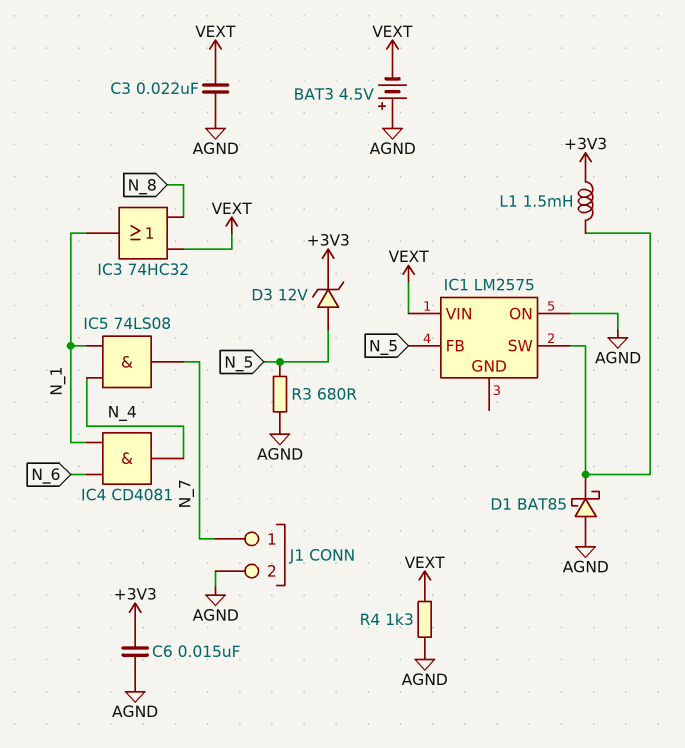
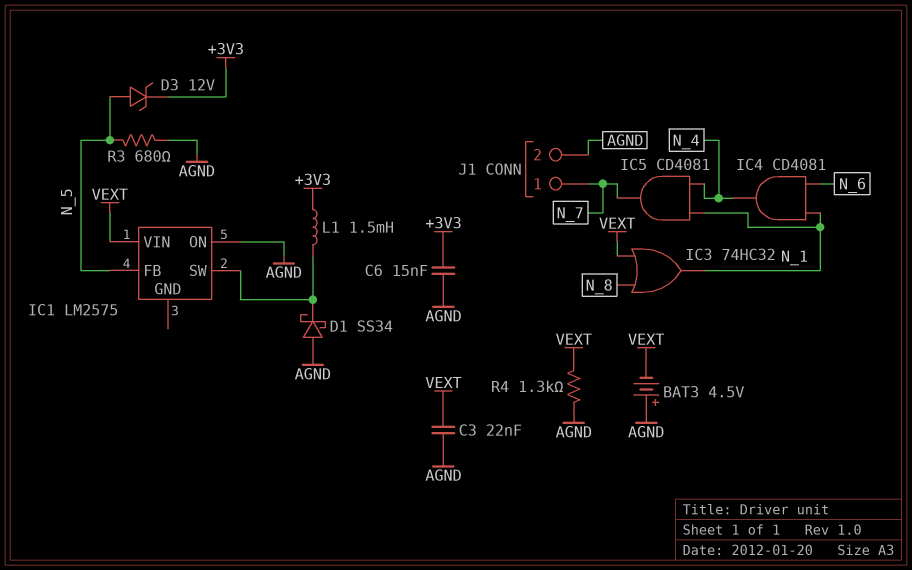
D1: schottky BAT85 (A AGND, K IC1/SW) -> schottky SS34 (A AGND, K IC1/SW)
IC5: AND 74LS08 (in N_1, in N_4, out N_7) -> AND CD4081 (in N_1, in N_4, out N_7)

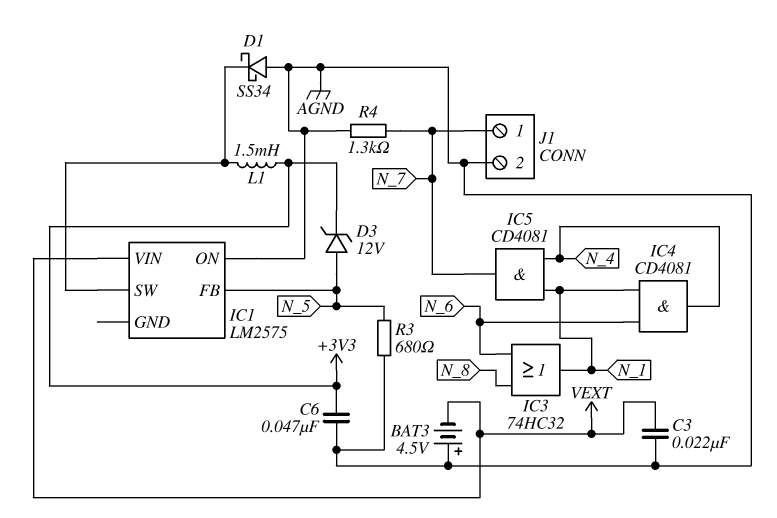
C6: 15nF (+3V3, AGND) -> 47nF (+3V3, AGND)
IC3: OR 74HC32 (in N_8, in VEXT, out N_1) -> OR 74HC32 (in N_6, in N_8, out N_1)
R4: 1.3k (AGND, VEXT) -> 1.3k (AGND, N_7)

